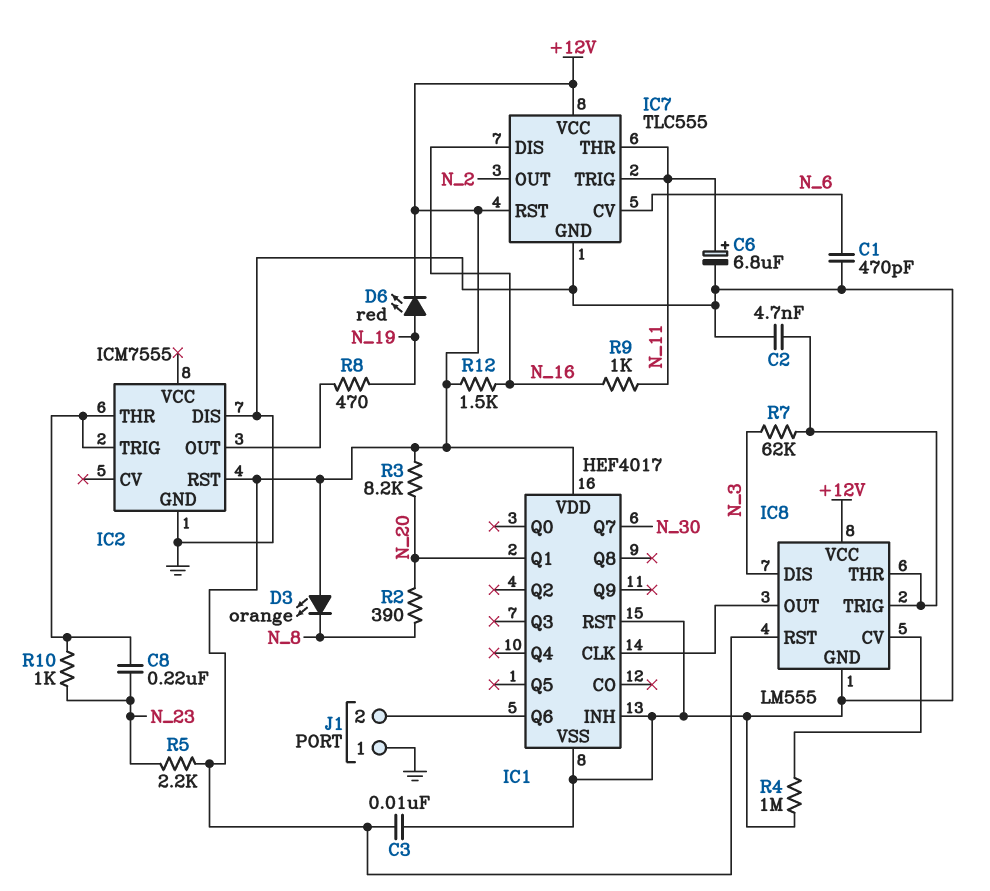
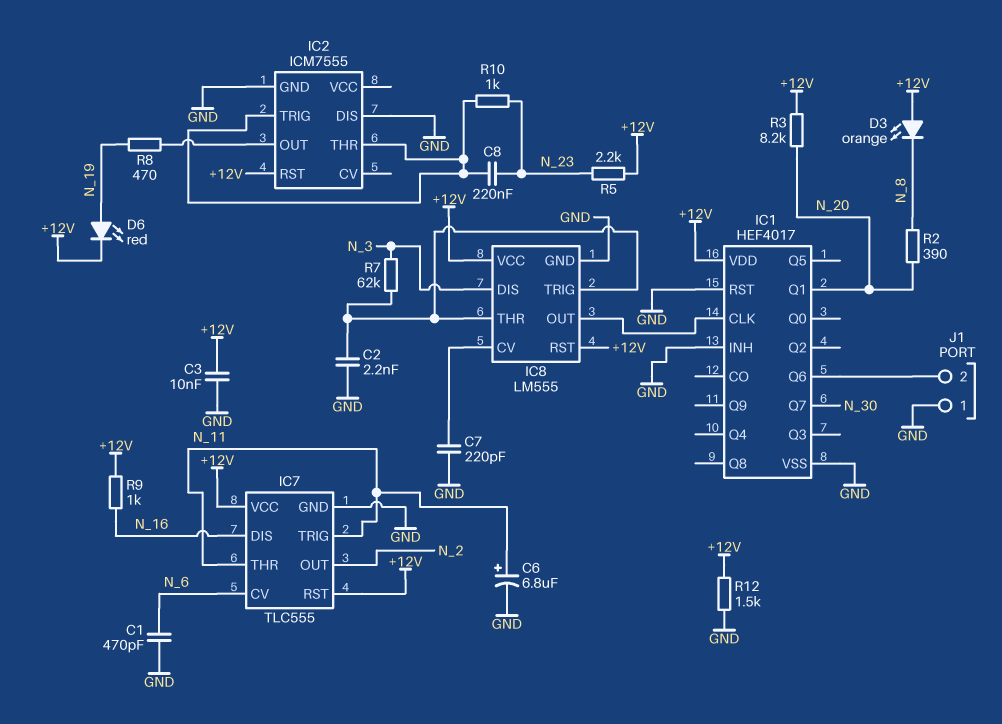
C2: 4.7nF (GND, IC8/THR) -> 2.2nF (GND, IC8/THR)
C7: none -> 220pF (GND, IC8/CV)
R4: 1M (GND, IC8/CV) -> none
R9: 1k (N_11, N_16) -> 1k (+12V, N_16)
R12: 1.5k (+12V, N_16) -> 1.5k (+12V, GND)

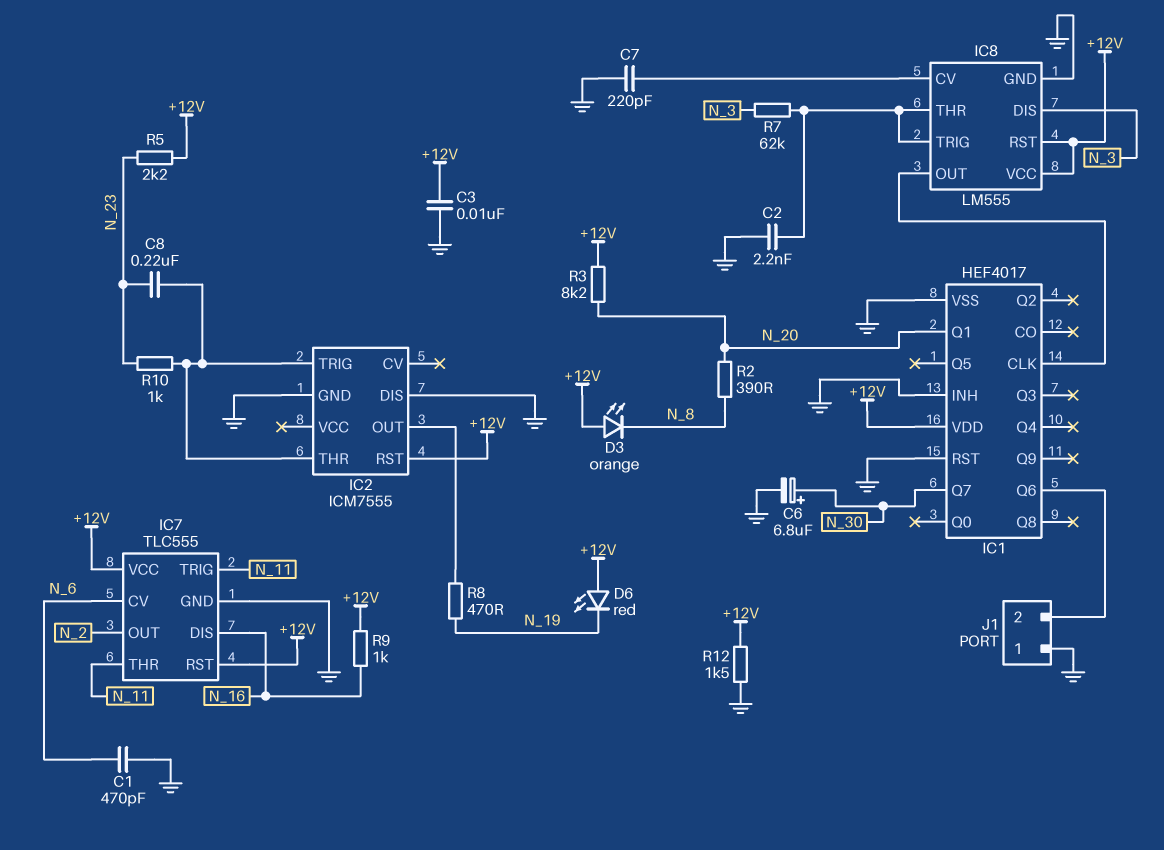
C6: 6.8uF (plus N_11, minus GND) -> 6.8uF (plus N_30, minus GND)
D6: LED red (A N_19, K +12V) -> LED red (A +12V, K N_19)

